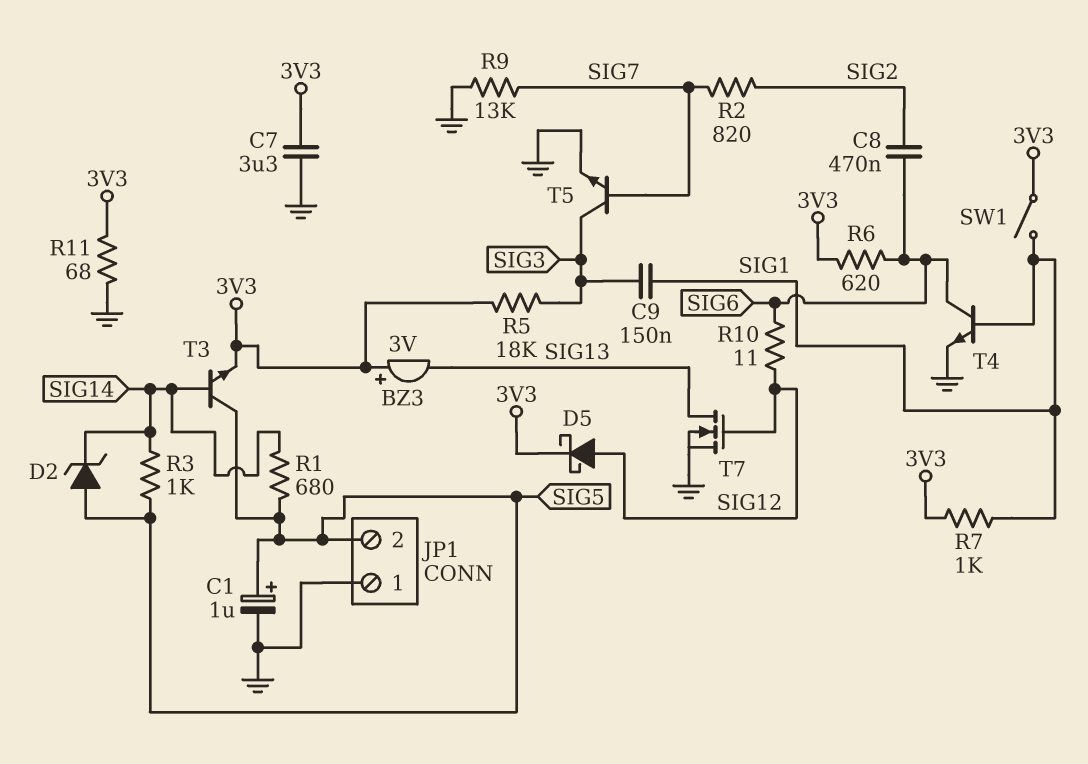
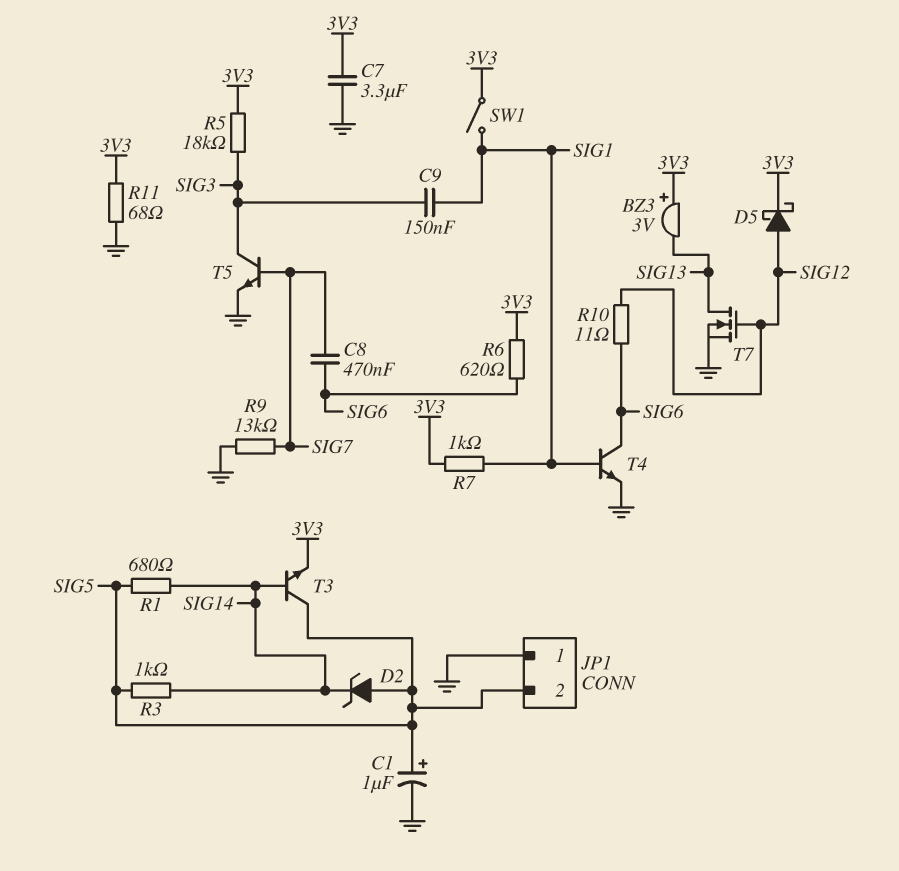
C8: 470nF (SIG2, SIG6) -> 470nF (SIG6, SIG7)
R2: 820 (SIG2, SIG7) -> none

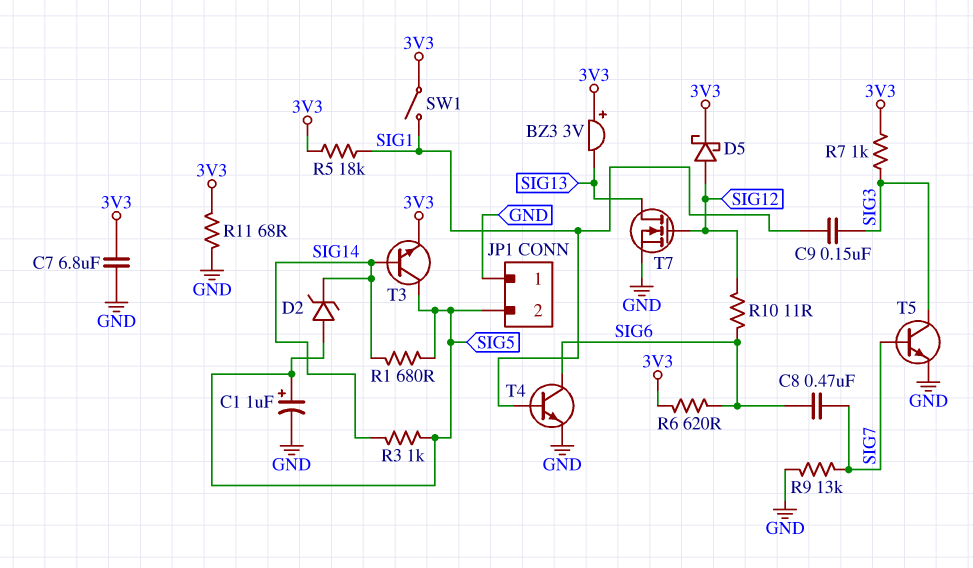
C7: 3.3uF (3V3, GND) -> 6.8uF (3V3, GND)
R5: 18k (3V3, SIG3) -> 18k (3V3, SIG1)
R7: 1k (3V3, SIG1) -> 1k (3V3, SIG3)

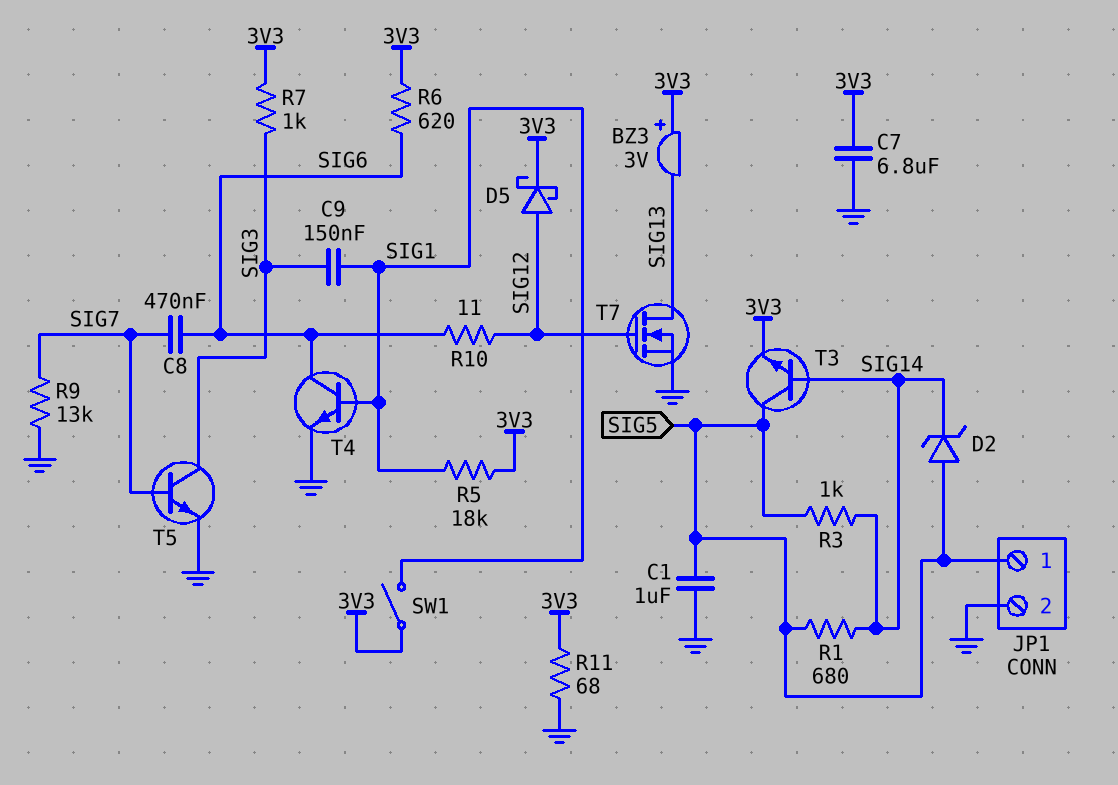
C1: 1uF (plus SIG5, minus GND) -> 1uF (GND, SIG5)
JP1 pin 1: GND -> SIG5
JP1 pin 2: SIG5 -> GND

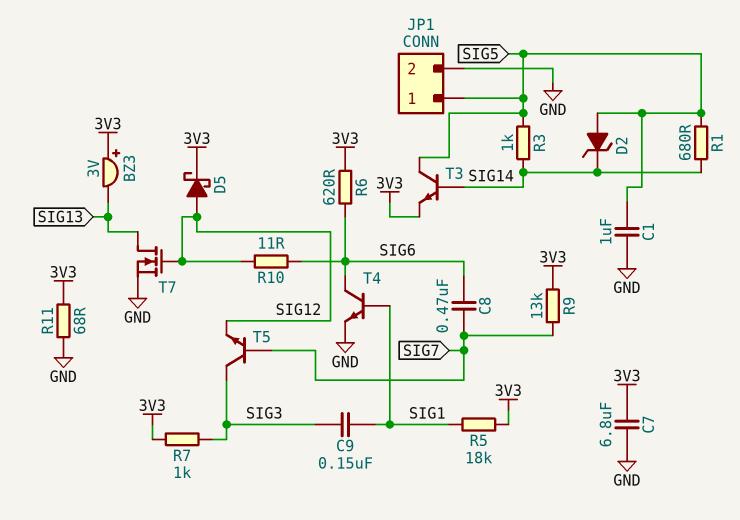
R9: 13k (GND, SIG7) -> 13k (3V3, SIG7)
SW1: switch (3V3, SIG1) -> none
T5: NPN (B SIG7, C SIG3, E GND) -> NPN (B SIG7, C SIG3, E SIG12)

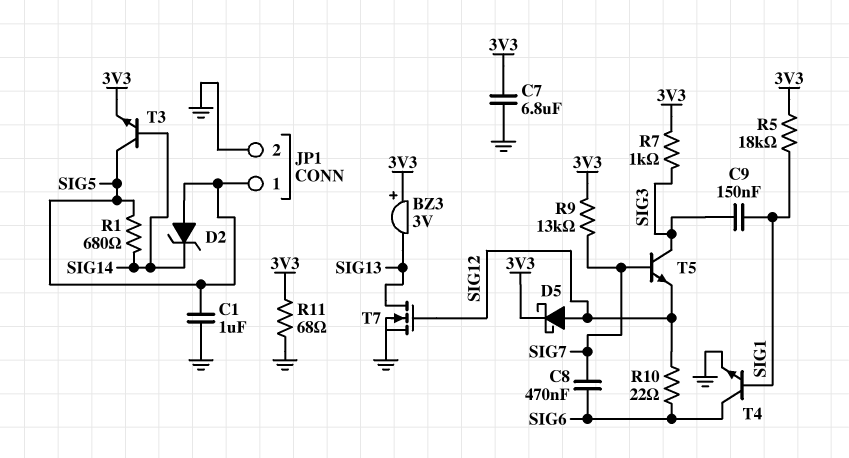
R3: 1k (SIG5, SIG14) -> none
R6: 620 (3V3, SIG6) -> none
R10: 11 (SIG6, SIG12) -> 22 (SIG6, SIG12)

